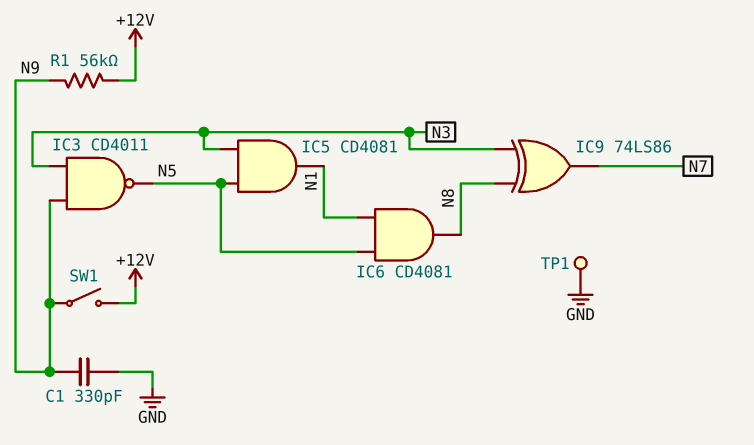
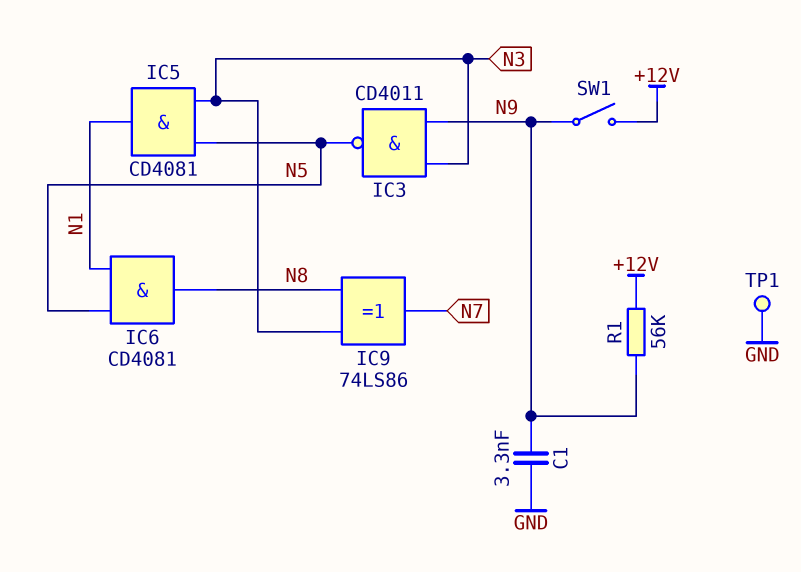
C1: 330pF (GND, N9) -> 3.3nF (GND, N9)

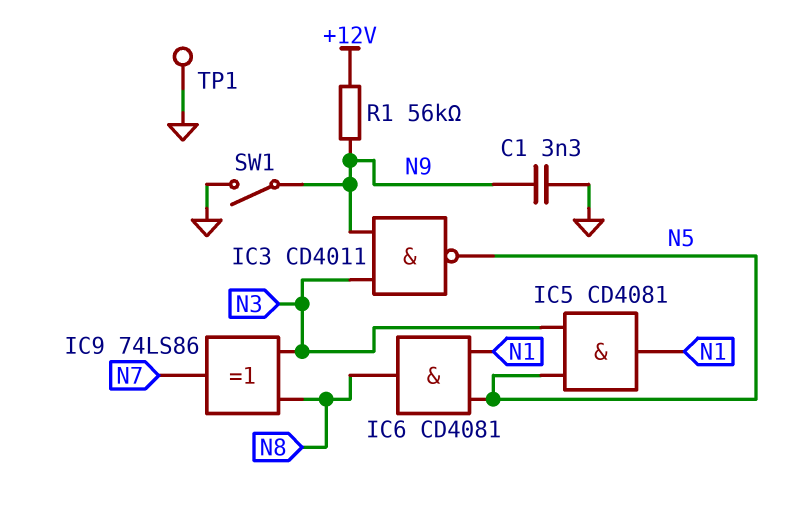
SW1: switch (+12V, N9) -> switch (GND, N9)

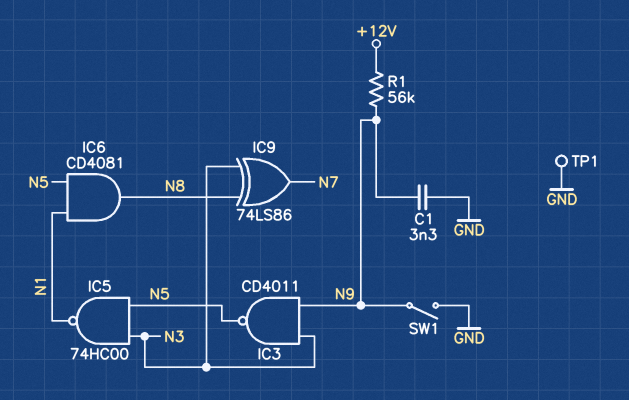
IC5: AND CD4081 (in N3, in N5, out N1) -> NAND 74HC00 (in N3, in N5, out N1)

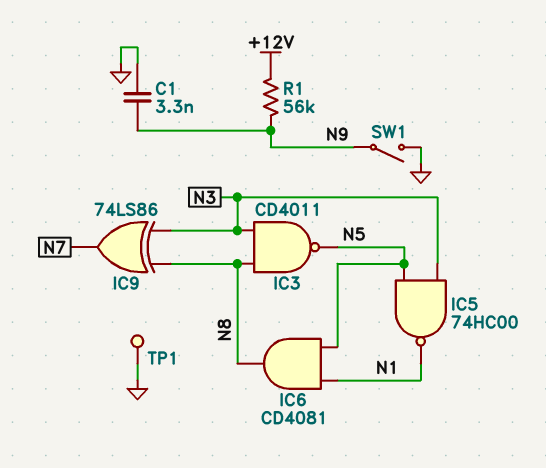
IC3: NAND CD4011 (in N3, in N9, out N5) -> NAND CD4011 (in N3, in N8, out N5)

